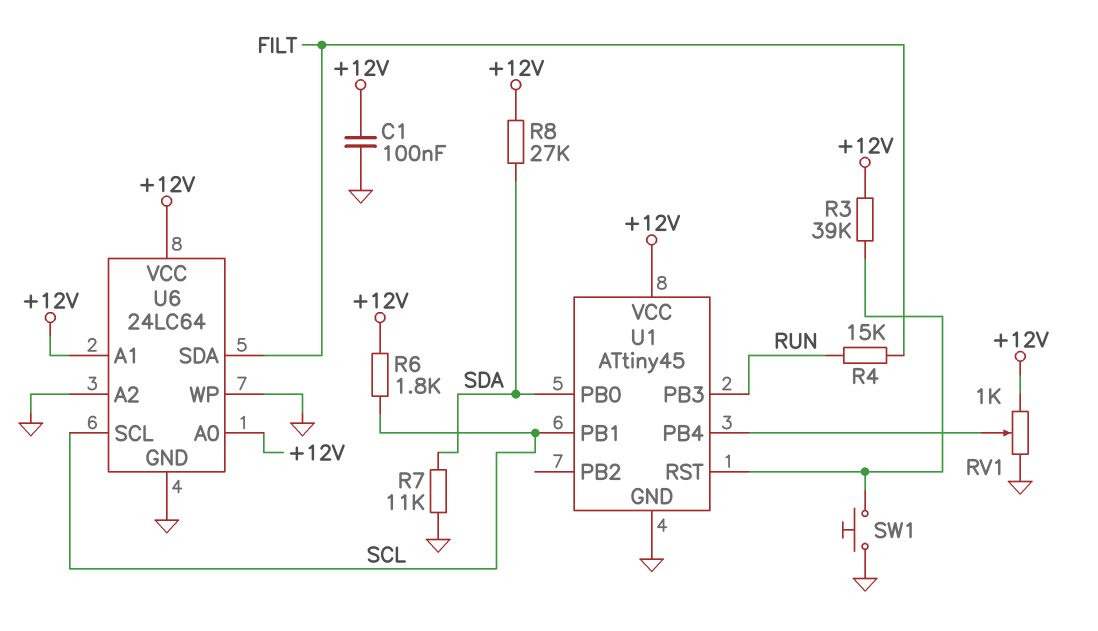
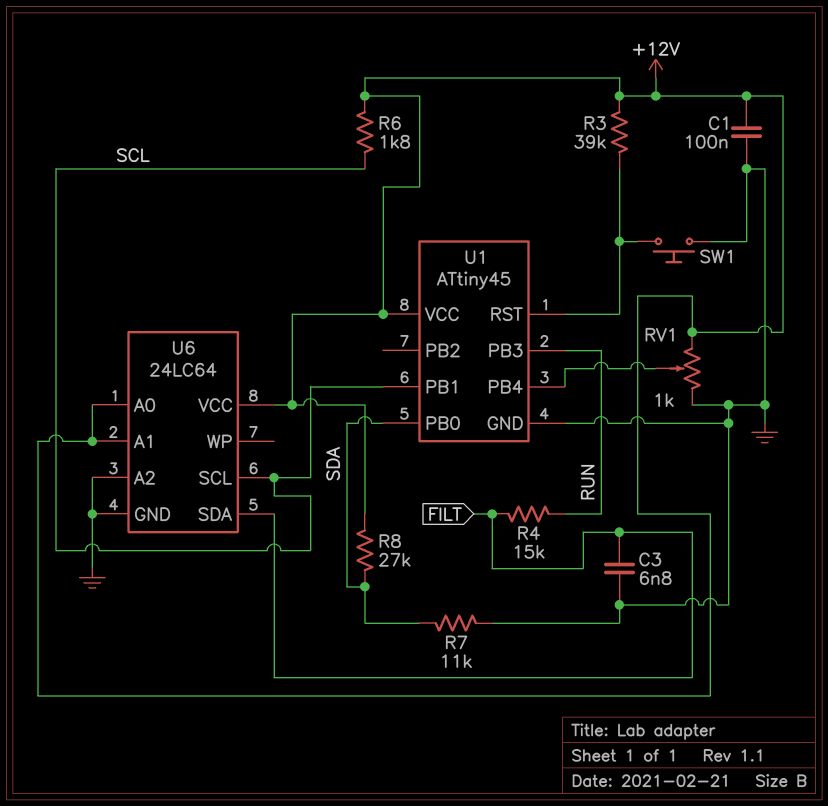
C3: none -> 6.8nF (FILT, GND)
U6 pin WP: GND -> none

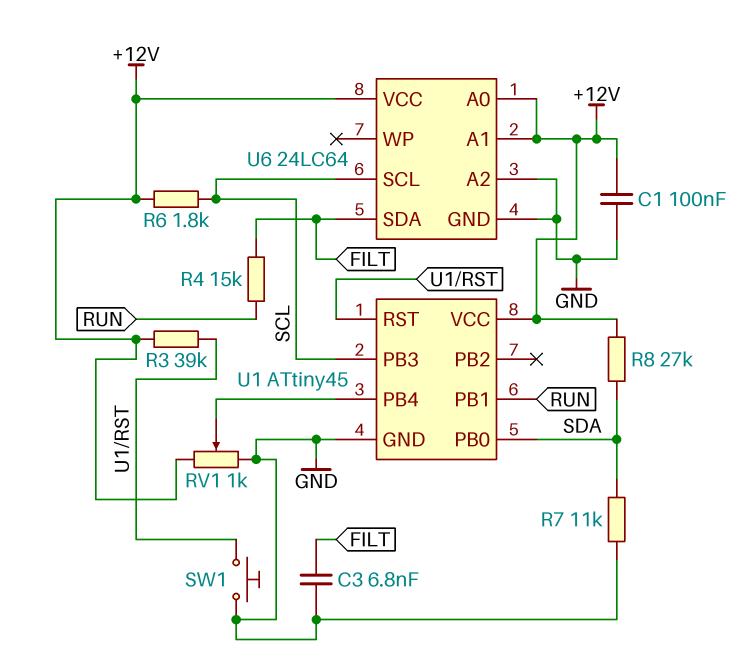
U1 pin PB1: SCL -> RUN
U1 pin PB3: RUN -> SCL

